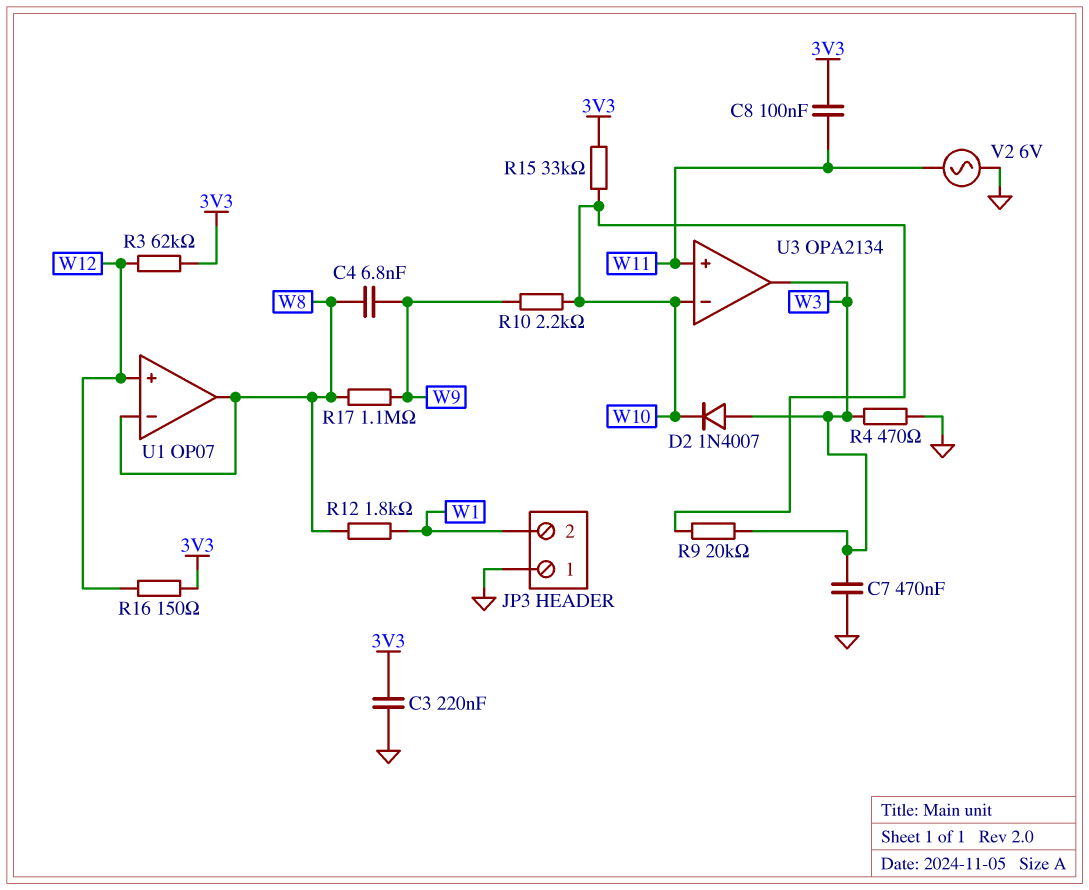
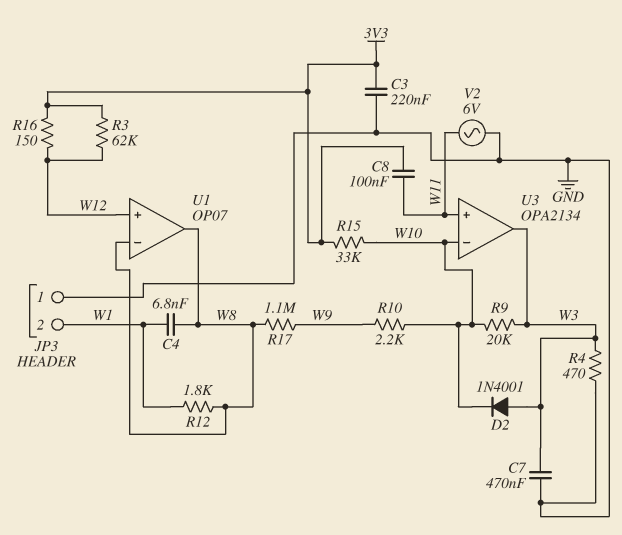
C4: 6.8nF (W8, W9) -> 6.8nF (W1, W8)
D2: diode 1N4007 (A W3, K W10) -> diode 1N4001 (A W3, K W10)

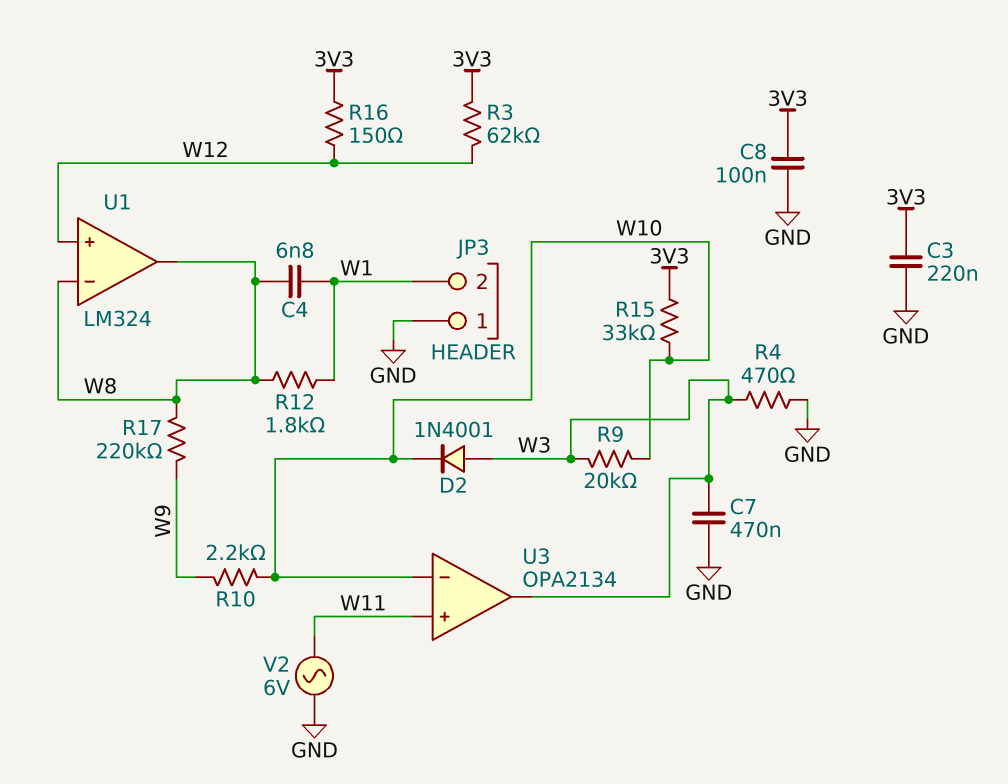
C8: 100nF (3V3, W11) -> 100nF (3V3, GND)
R17: 1.1M (W8, W9) -> 220k (W8, W9)
U1: OP07 -> LM324

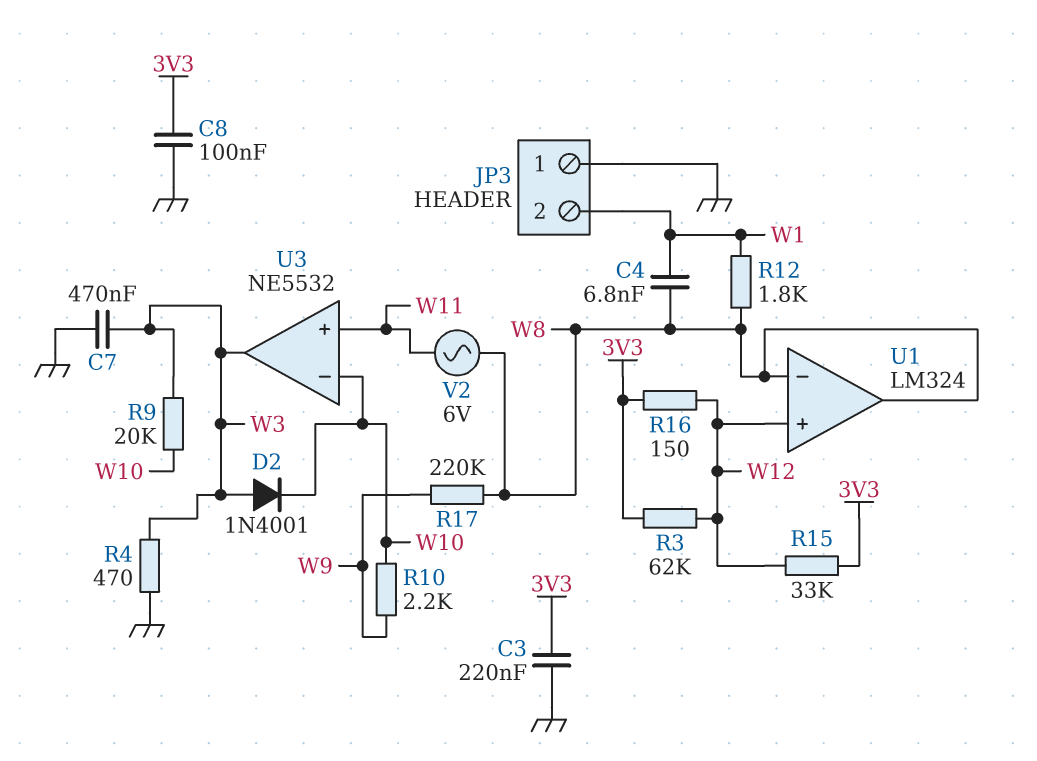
R15: 33k (3V3, W10) -> 33k (3V3, W12)
U3: OPA2134 -> NE5532
V2: AC 6V (GND, W11) -> AC 6V (W8, W11)

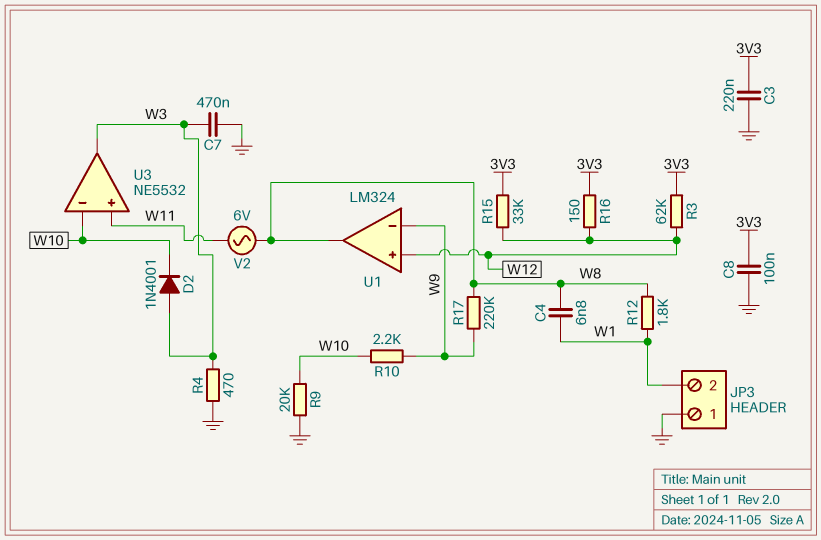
R9: 20k (W3, W10) -> 20k (GND, W10)
U1 pin in-: W8 -> W9

